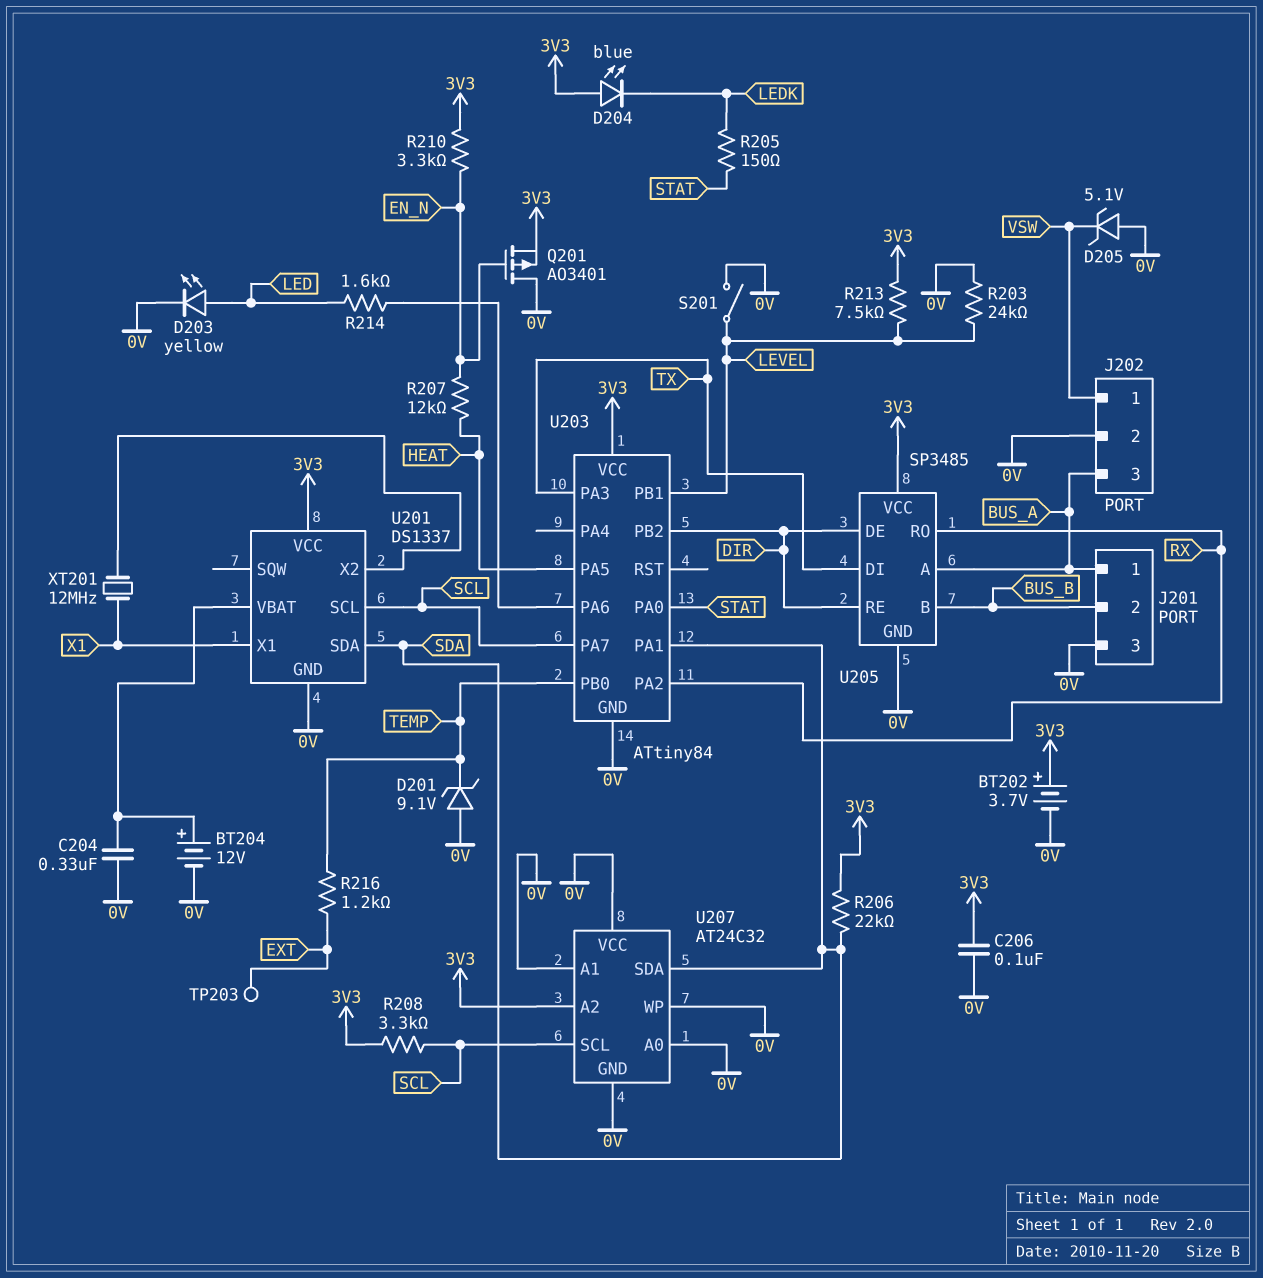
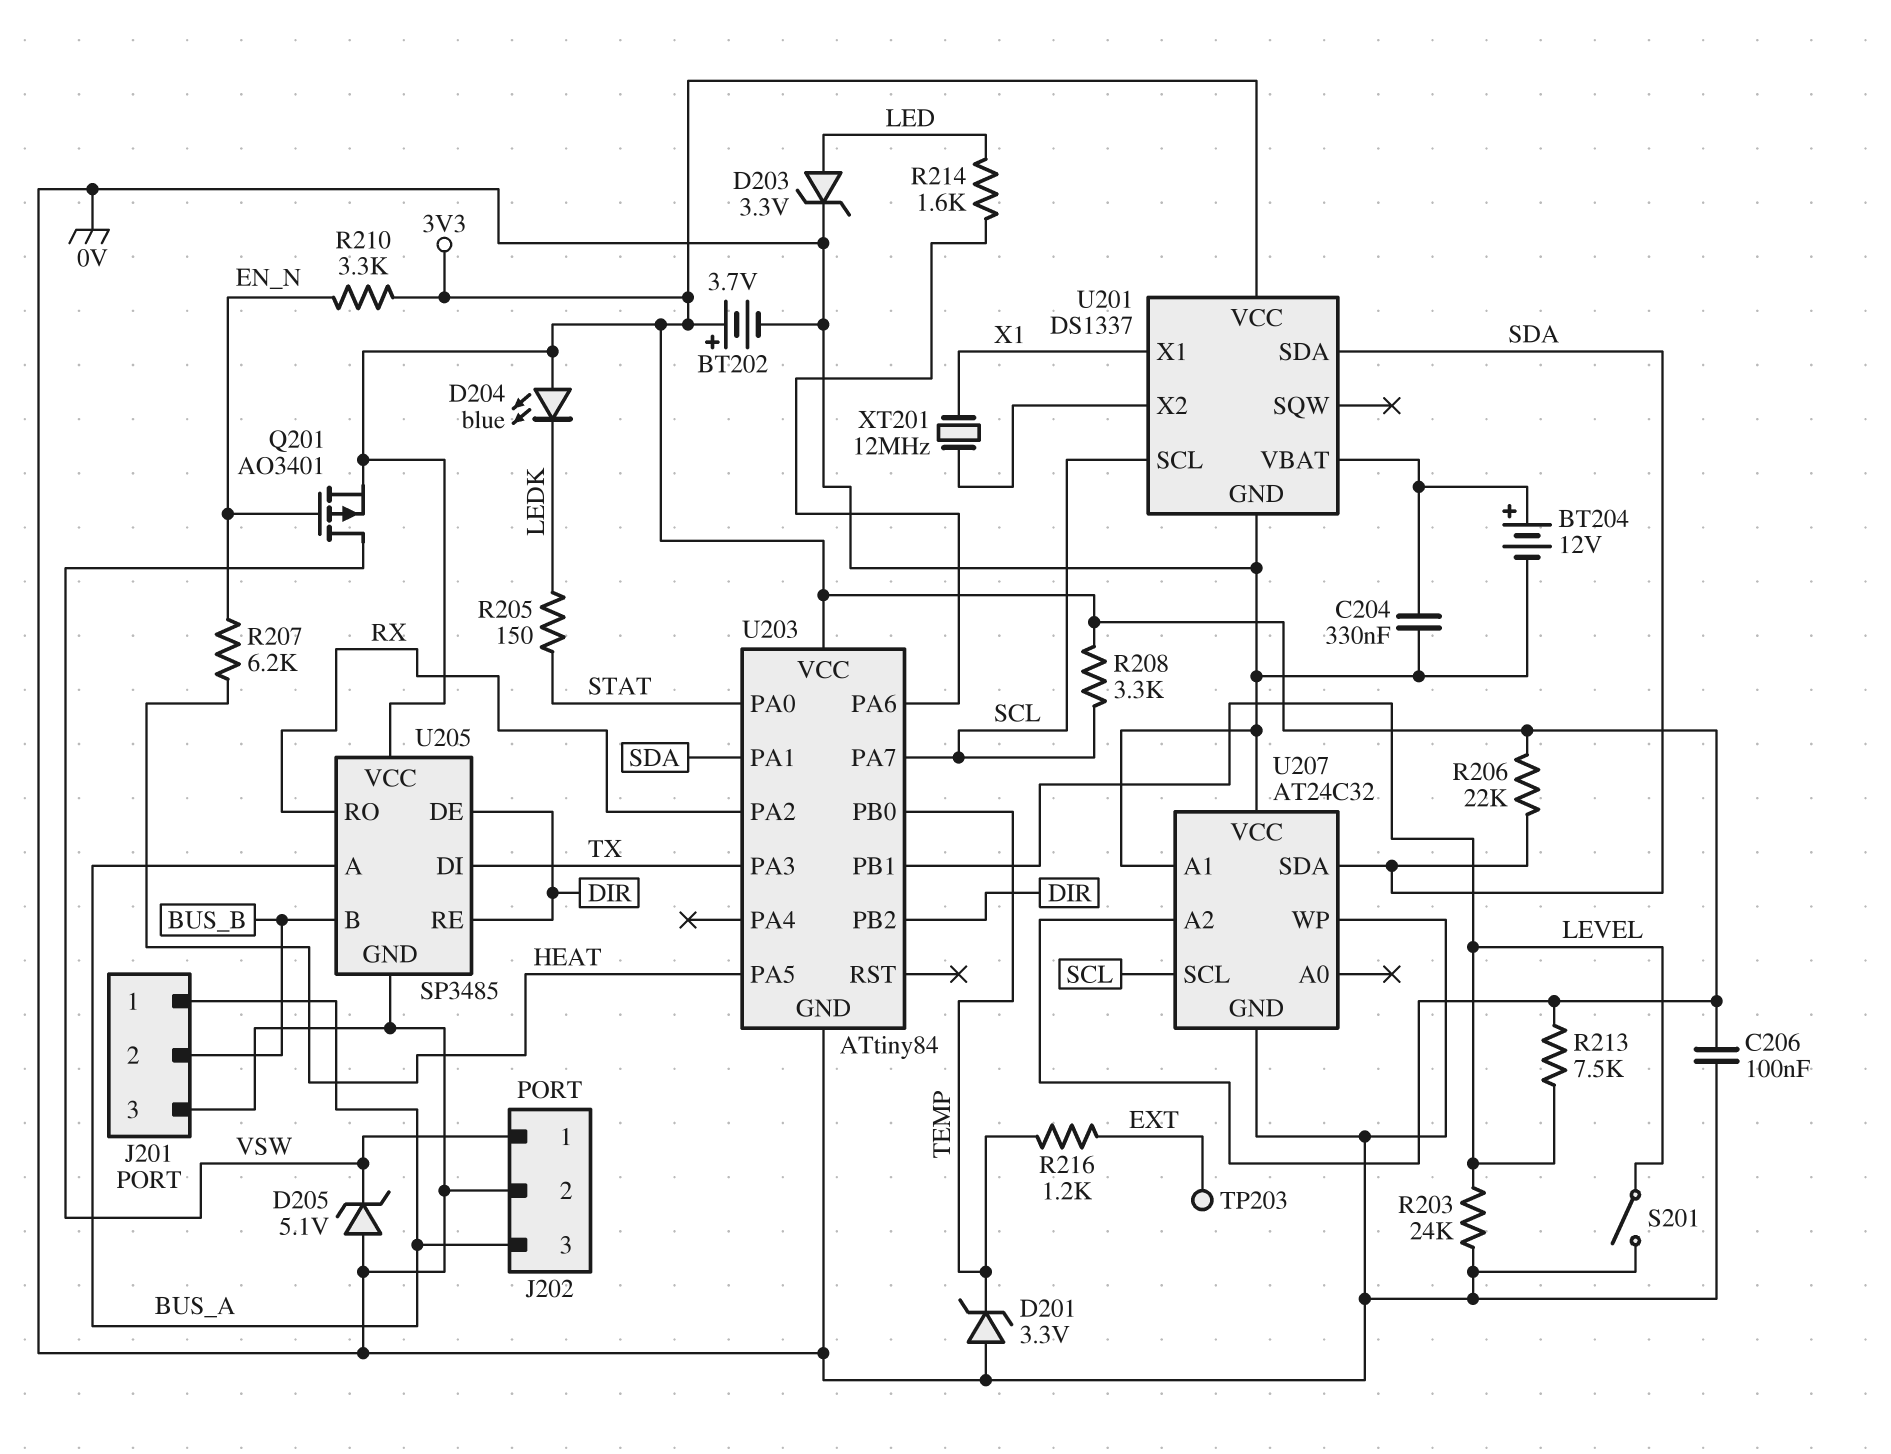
D201: zener 9.1V (A 0V, K TEMP) -> zener 3.3V (A 0V, K TEMP)
D203: LED yellow (A LED, K 0V) -> zener 3.3V (A LED, K 0V)
Q201: PMOS AO3401 (G EN_N, D 0V, S 3V3) -> PMOS AO3401 (G EN_N, D VSW, S 3V3)
R207: 12k (EN_N, HEAT) -> 6.2k (EN_N, HEAT)
U207 pin A0: 0V -> none

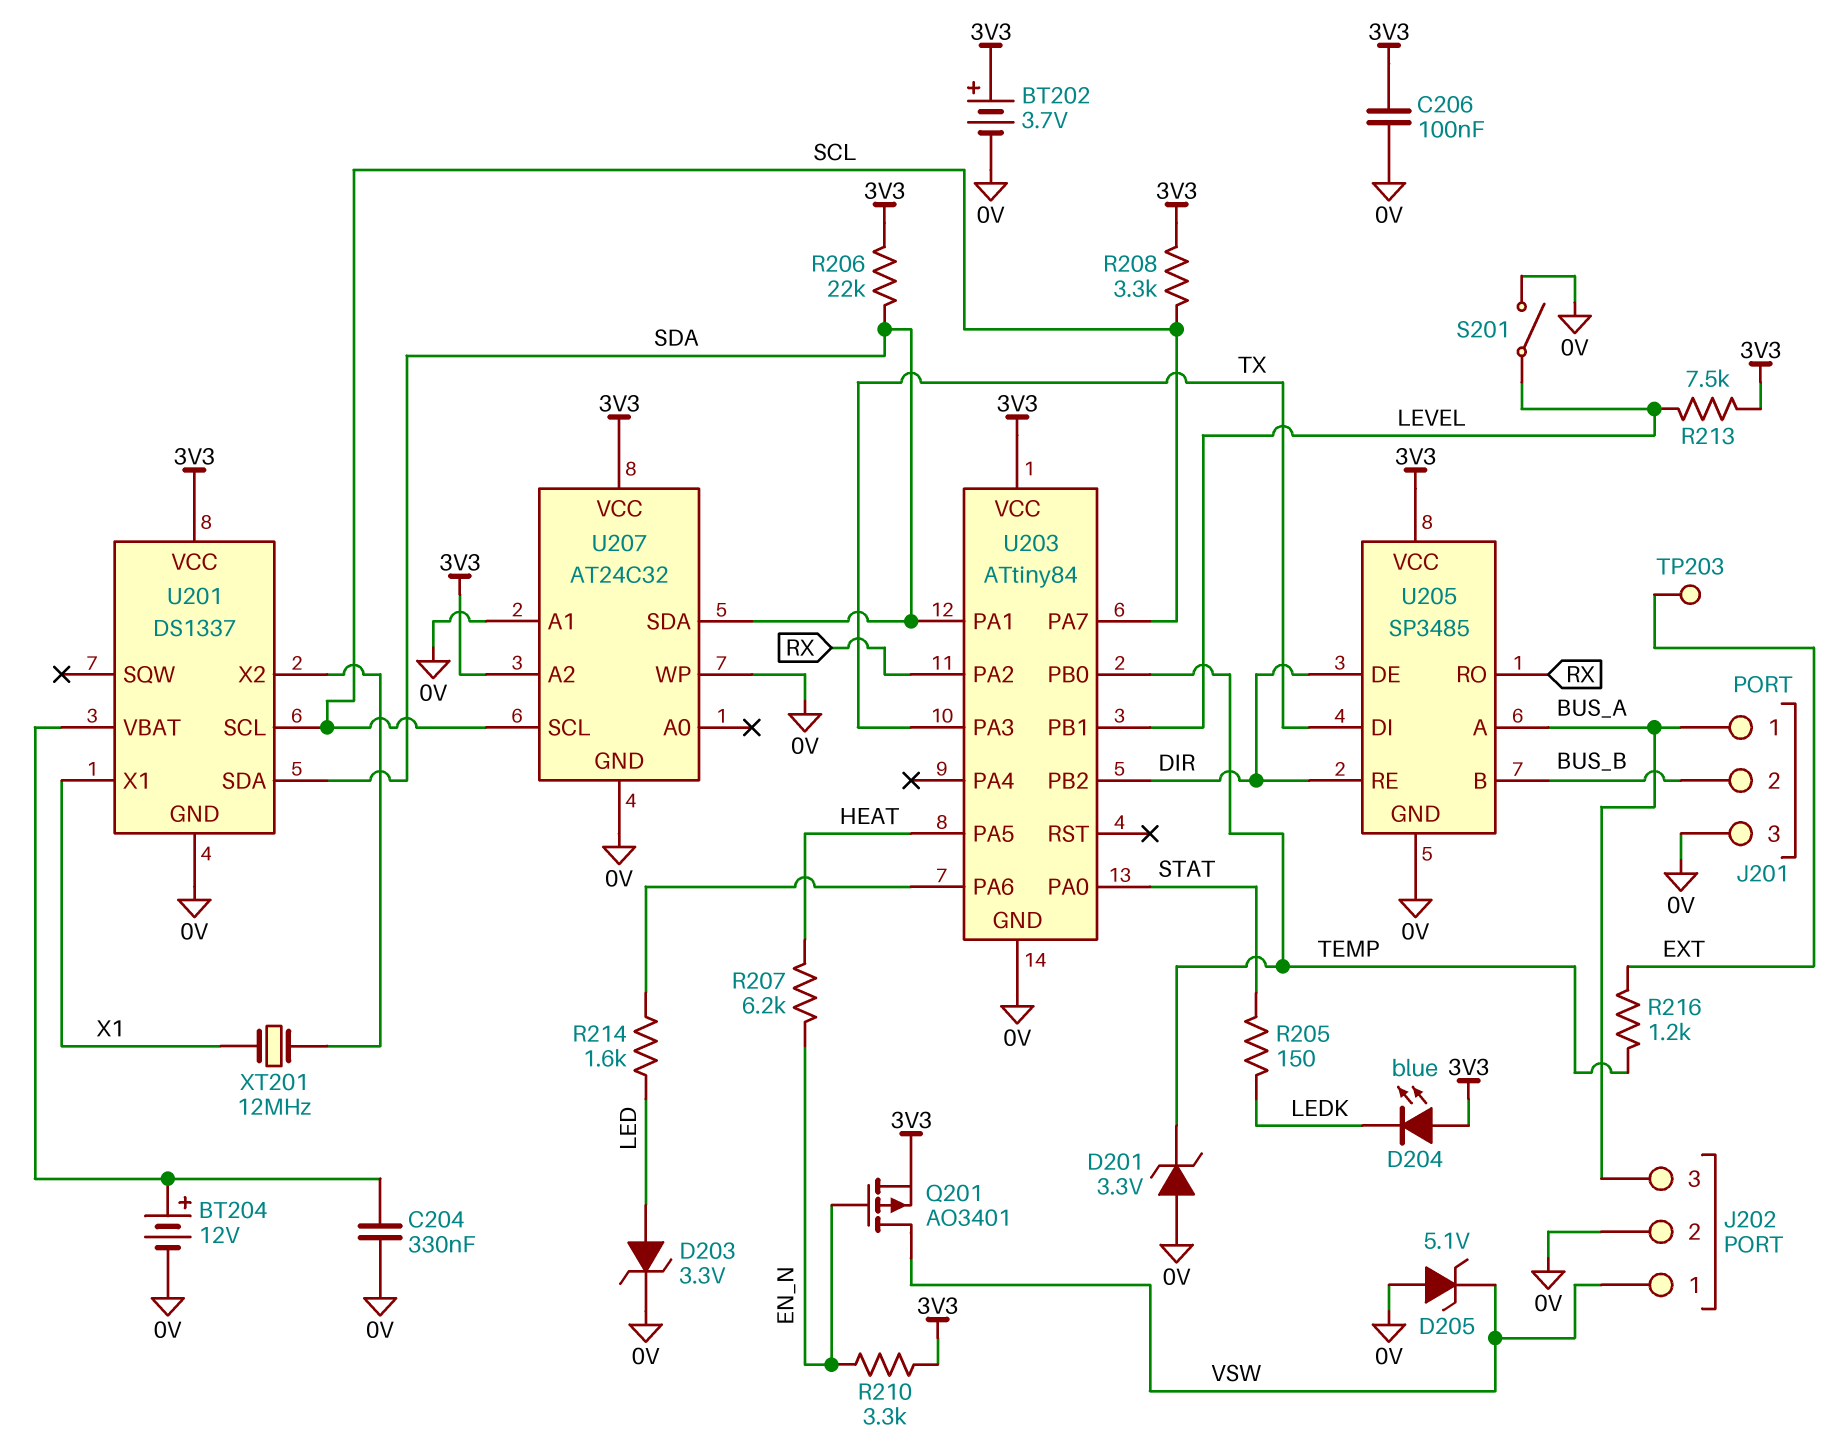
R203: 24k (0V, LEVEL) -> none
U207 pin VCC: 0V -> 3V3

